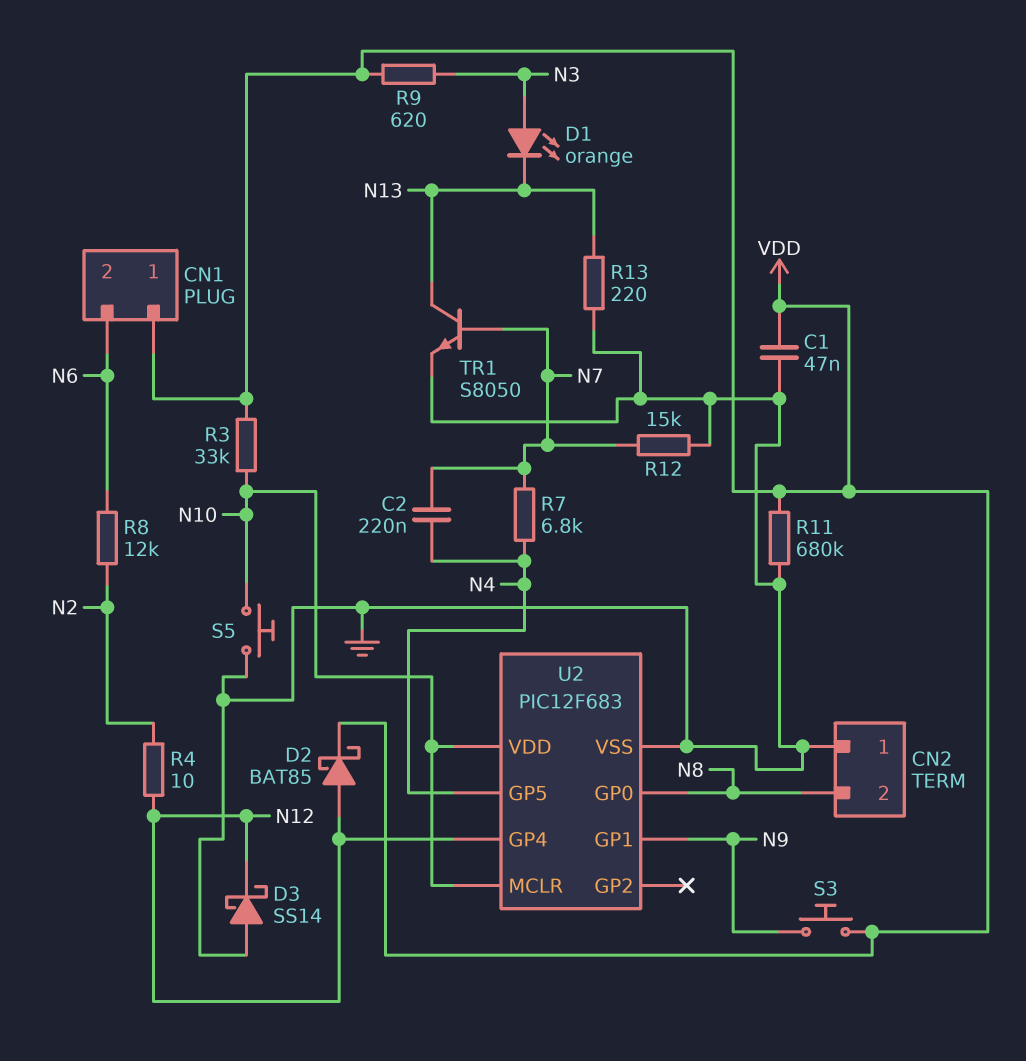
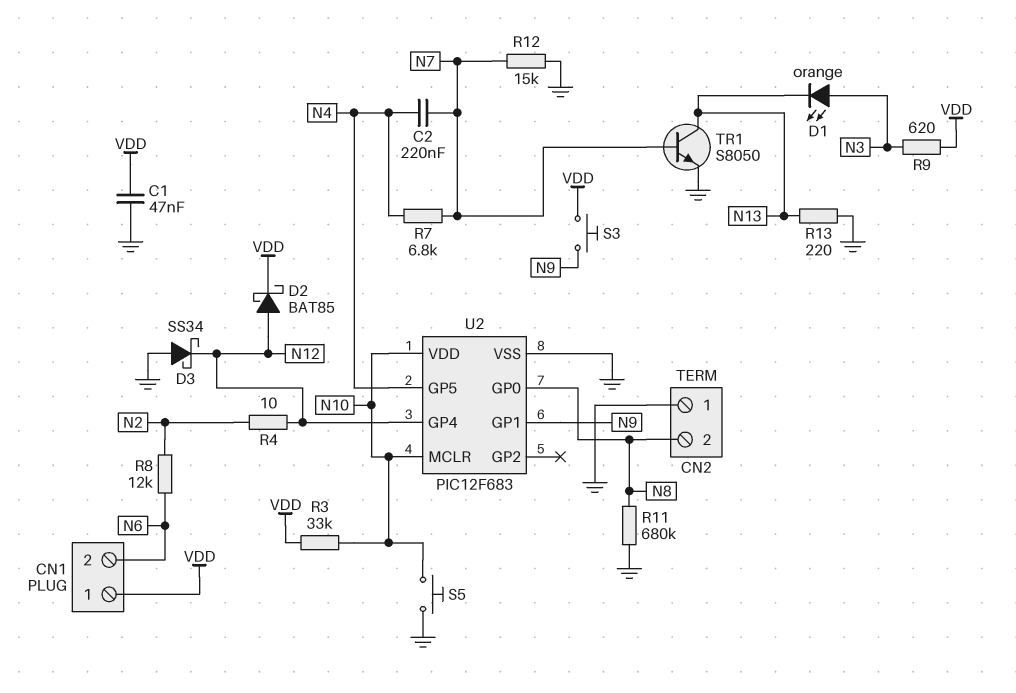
D3: schottky SS14 (A GND, K N12) -> schottky SS34 (A GND, K N12)
R11: 680k (GND, VDD) -> 680k (GND, N8)

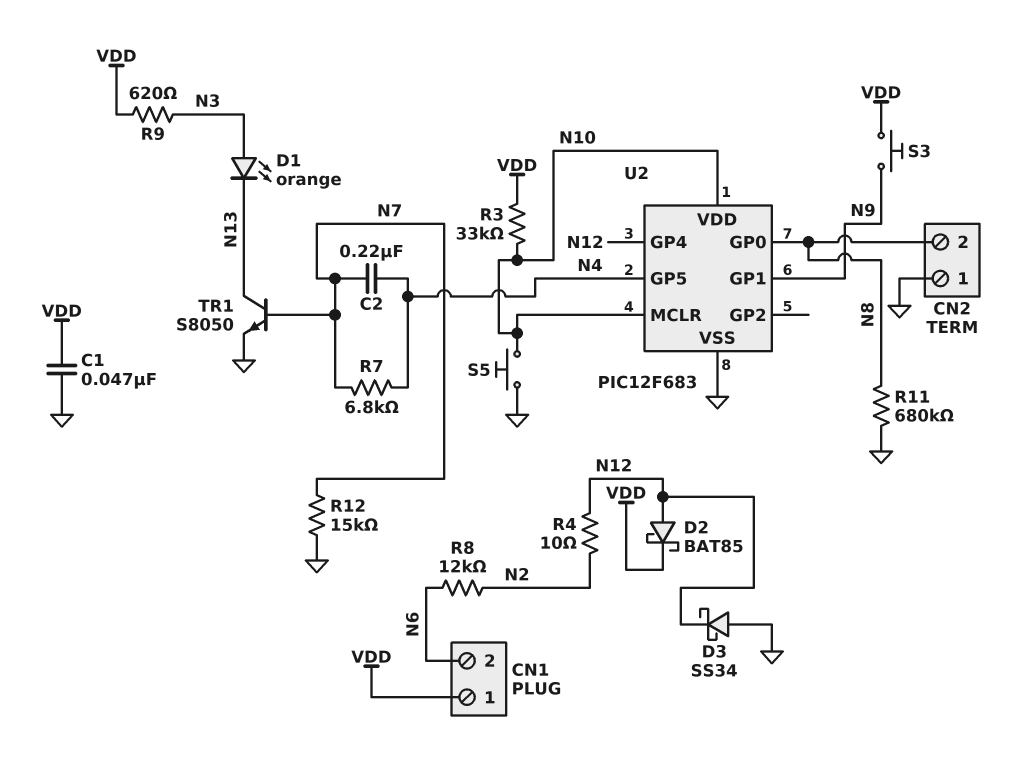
R13: 220 (GND, N13) -> none

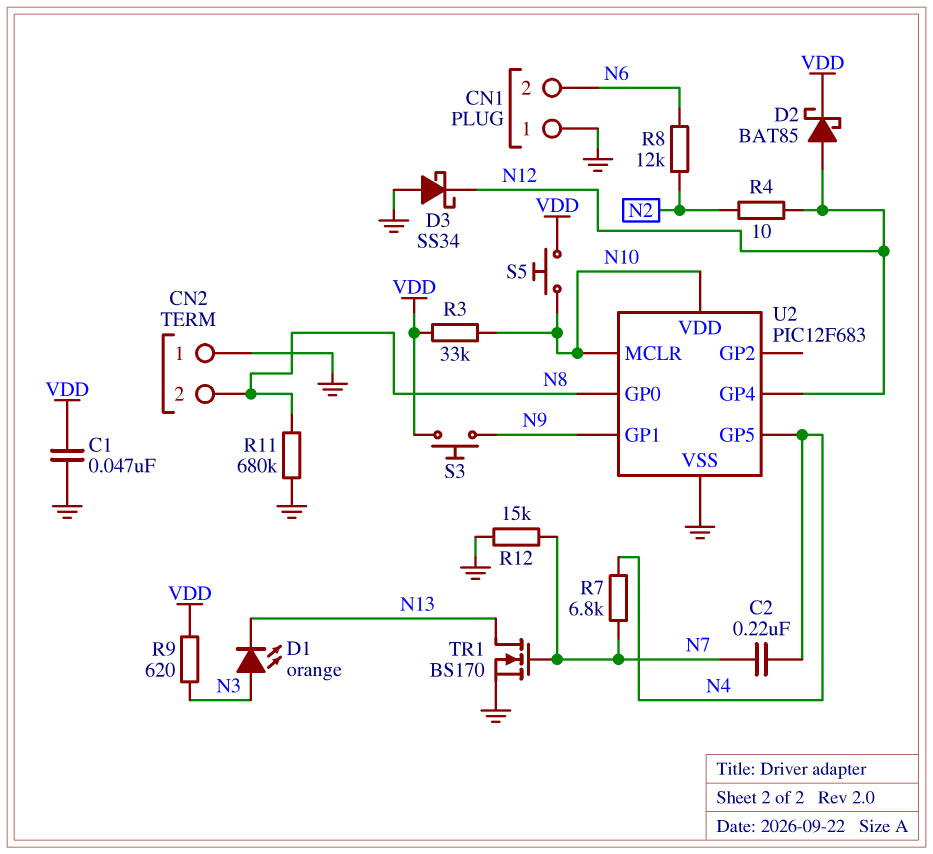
CN1 pin 1: VDD -> GND
S5: button (GND, N10) -> button (N10, VDD)
TR1: NPN S8050 (B N7, C N13, E GND) -> NMOS BS170 (G N7, D N13, S GND)

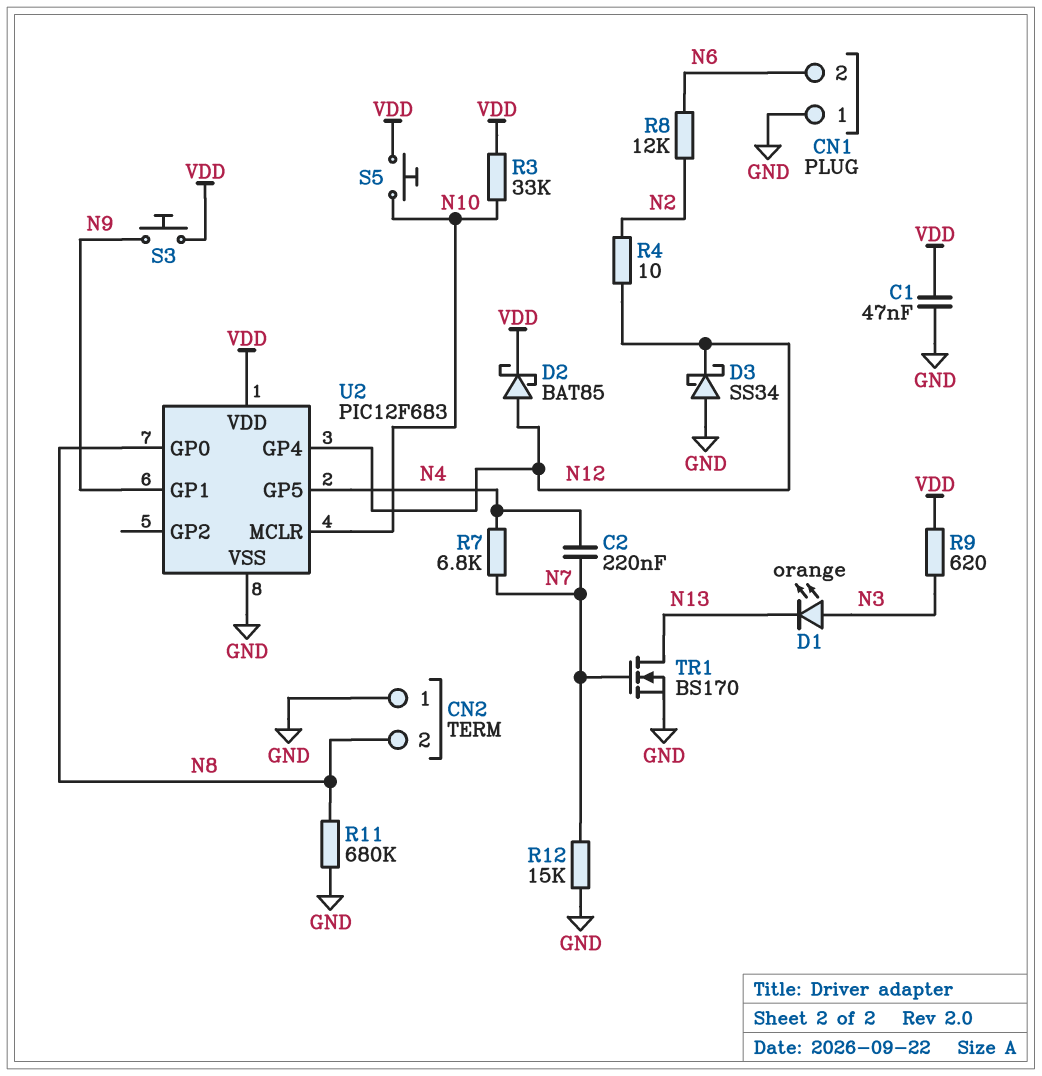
U2 pin VDD: N10 -> VDD

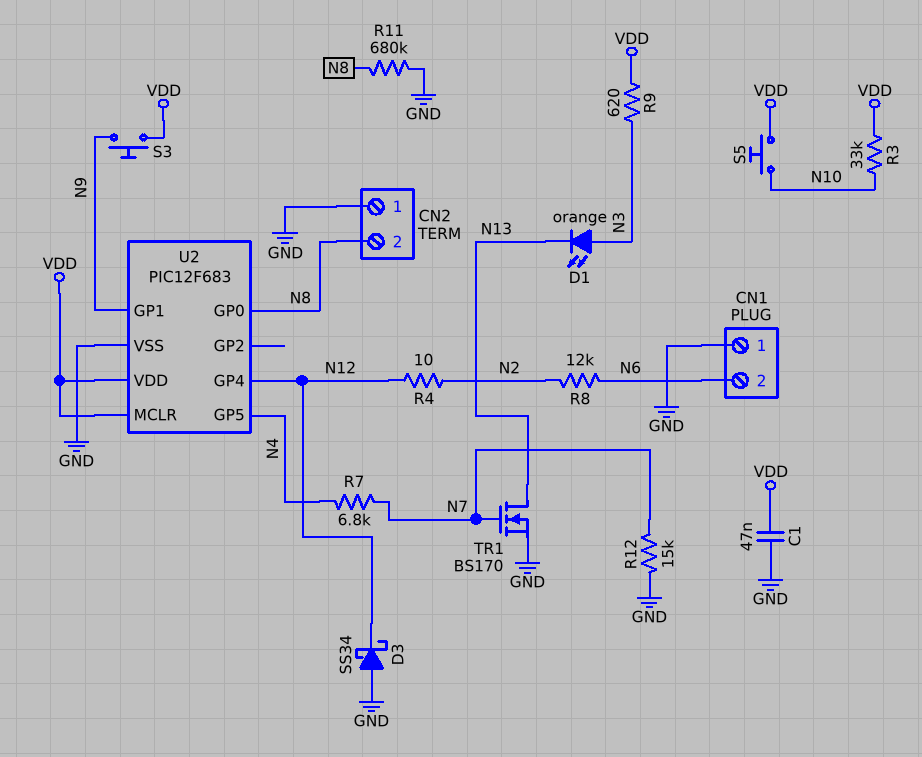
C2: 220nF (N4, N7) -> none
D2: schottky BAT85 (A N12, K VDD) -> none
U2 pin MCLR: N10 -> VDD

